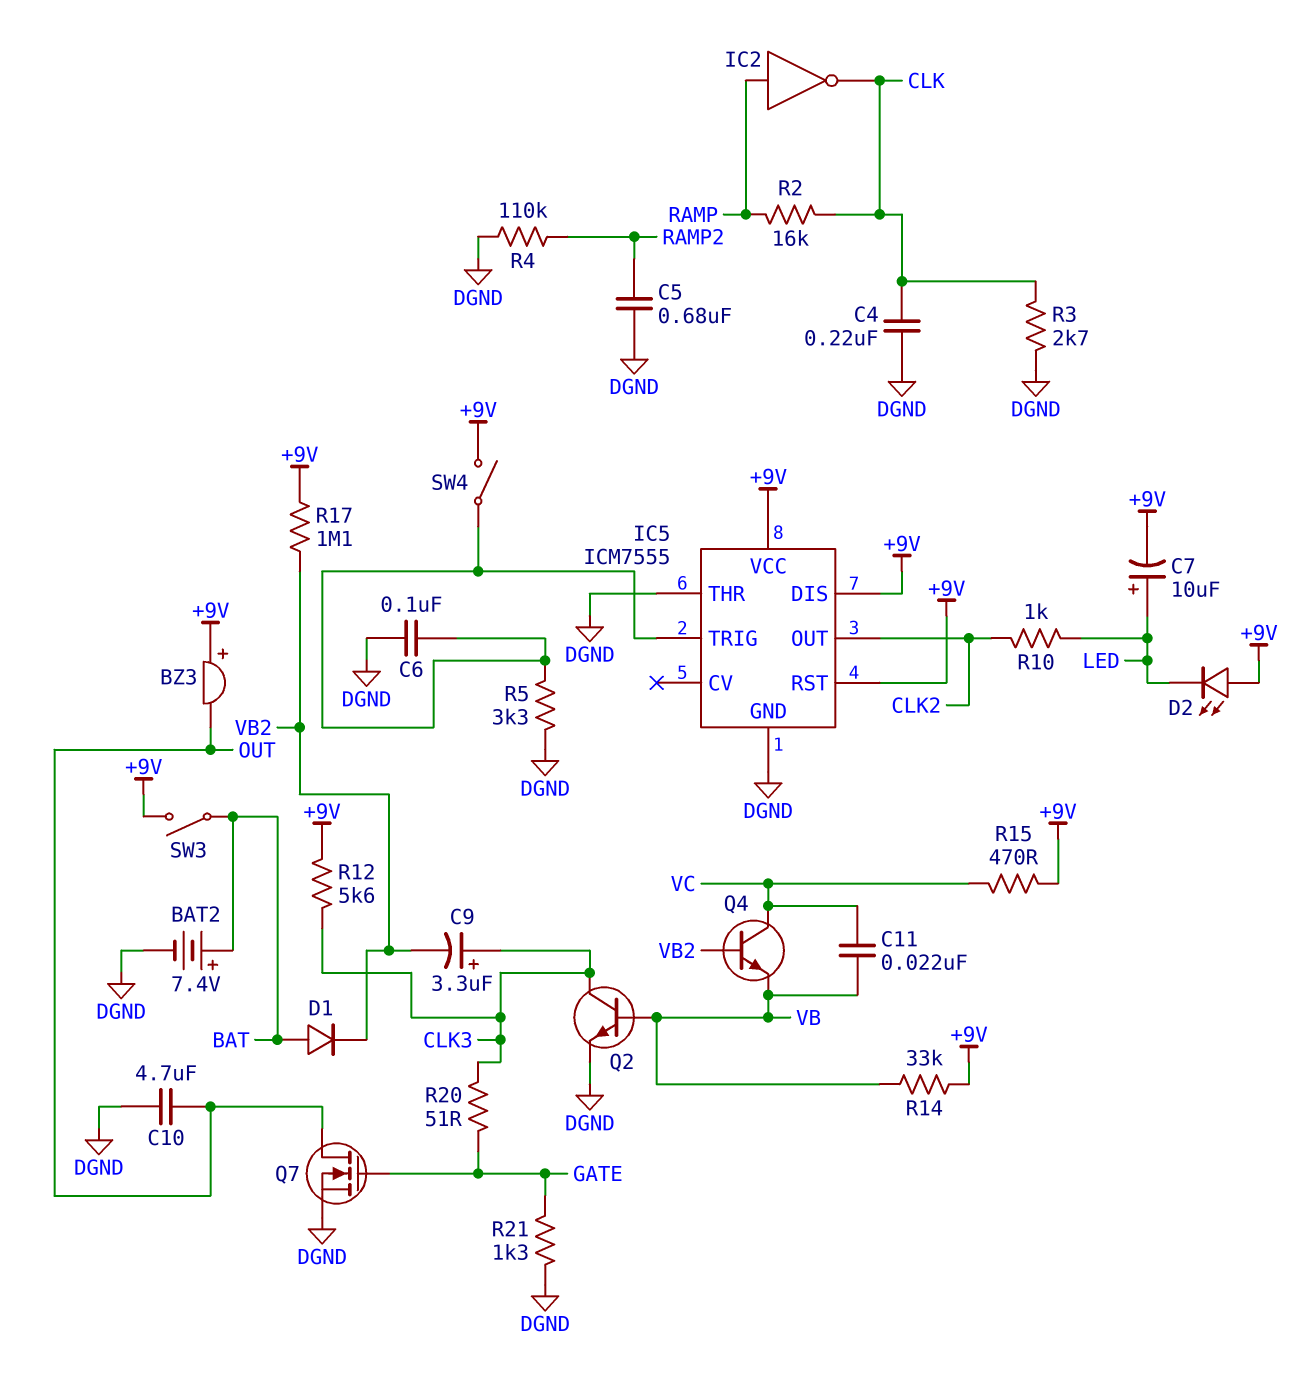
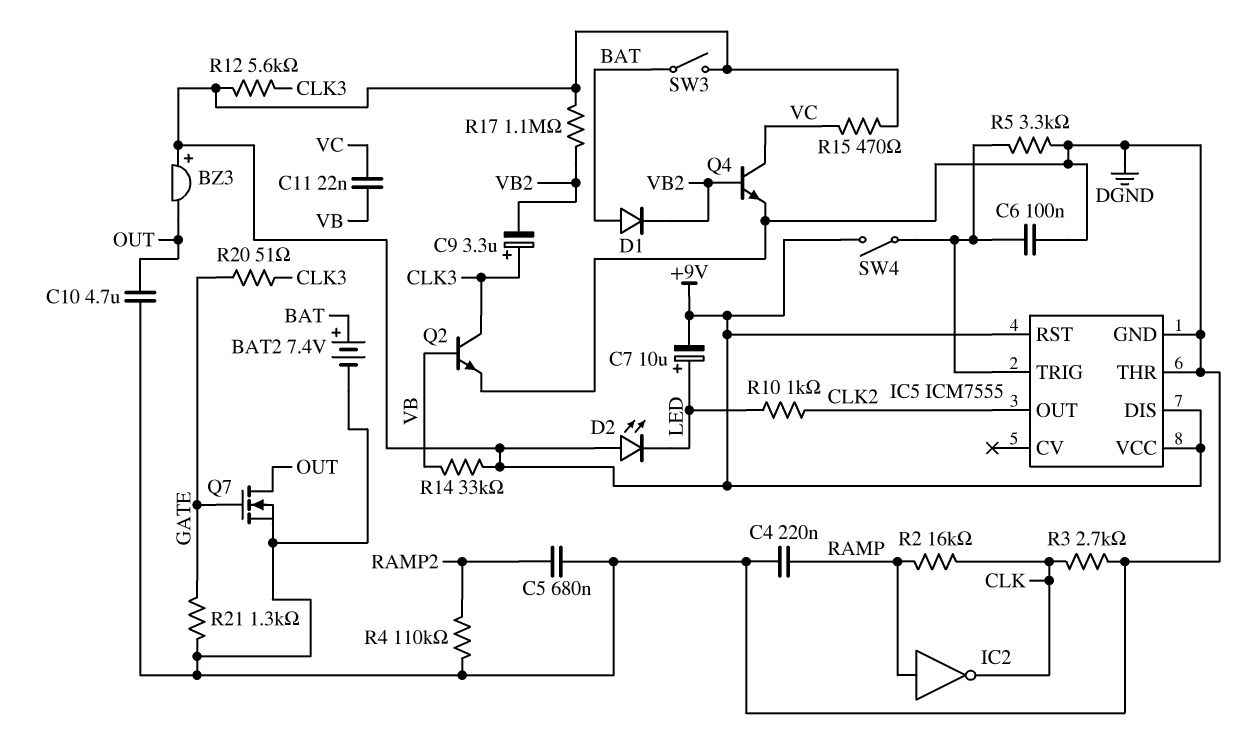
C4: 220nF (CLK, DGND) -> 220nF (DGND, RAMP)
Q4: NPN (B VB2, C VC, E VB) -> NPN (B VB2, C VC, E DGND)

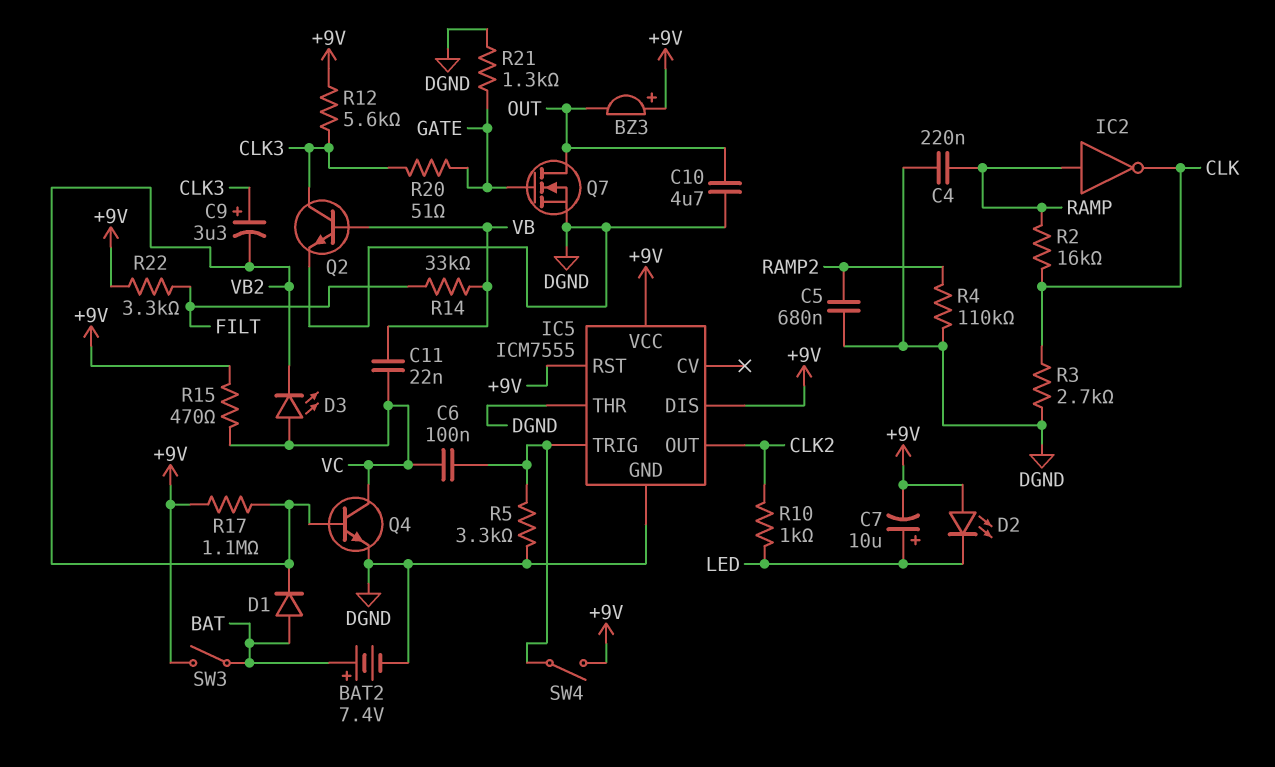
C6: 100nF (DGND, IC5/TRIG) -> 100nF (IC5/TRIG, VC)
D3: none -> LED (A VC, K VB2)
R14: 33k (+9V, VB) -> 33k (FILT, VB)
R22: none -> 3.3k (+9V, FILT)

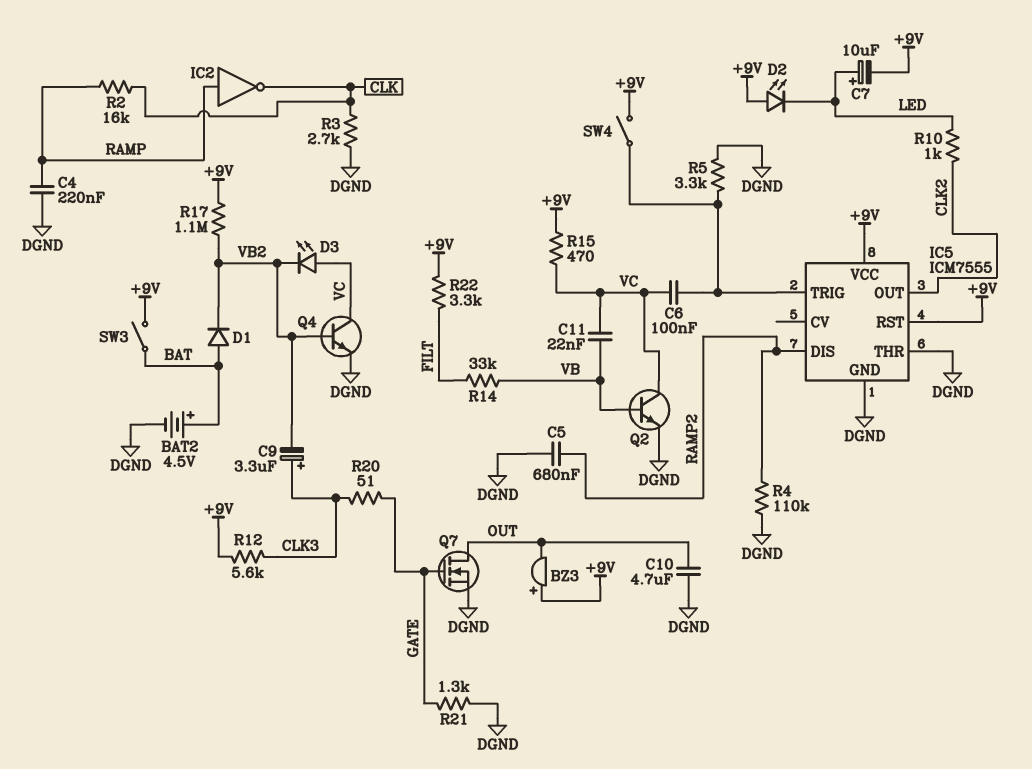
BAT2: 7.4V (plus BAT, minus DGND) -> 4.5V (plus BAT, minus DGND)
IC5 pin DIS: +9V -> RAMP2
Q2: NPN (B VB, C CLK3, E DGND) -> NPN (B VB, C VC, E DGND)

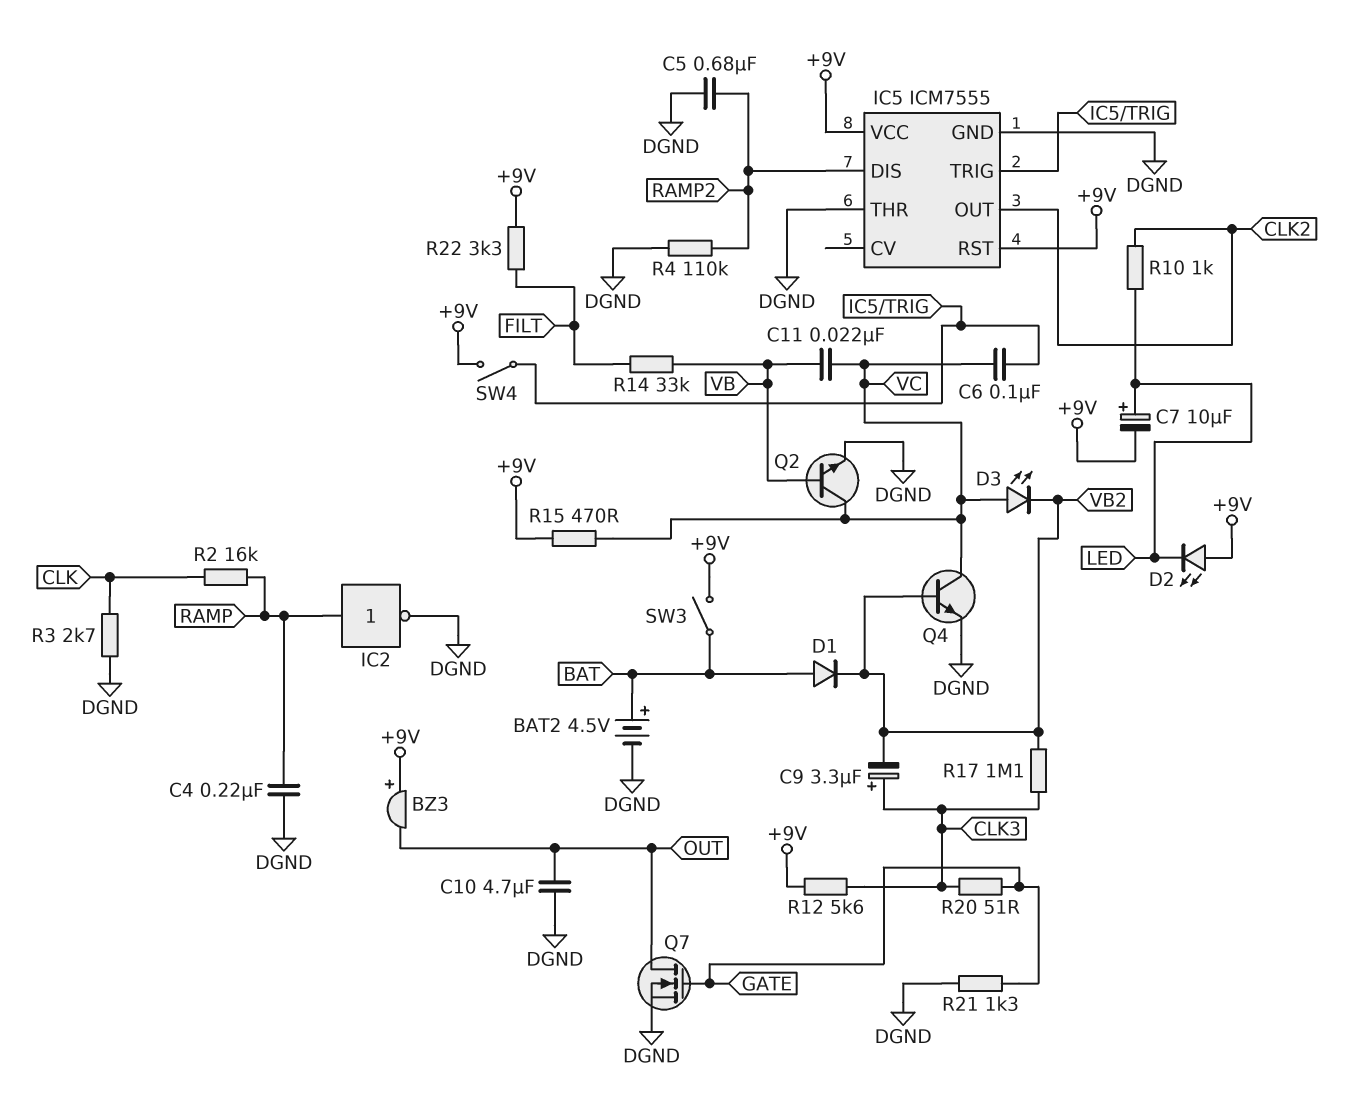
IC2: NOT (in RAMP, out CLK) -> NOT (in RAMP, out DGND)
R5: 3.3k (DGND, IC5/TRIG) -> none
R17: 1.1M (+9V, VB2) -> 1.1M (CLK3, VB2)

